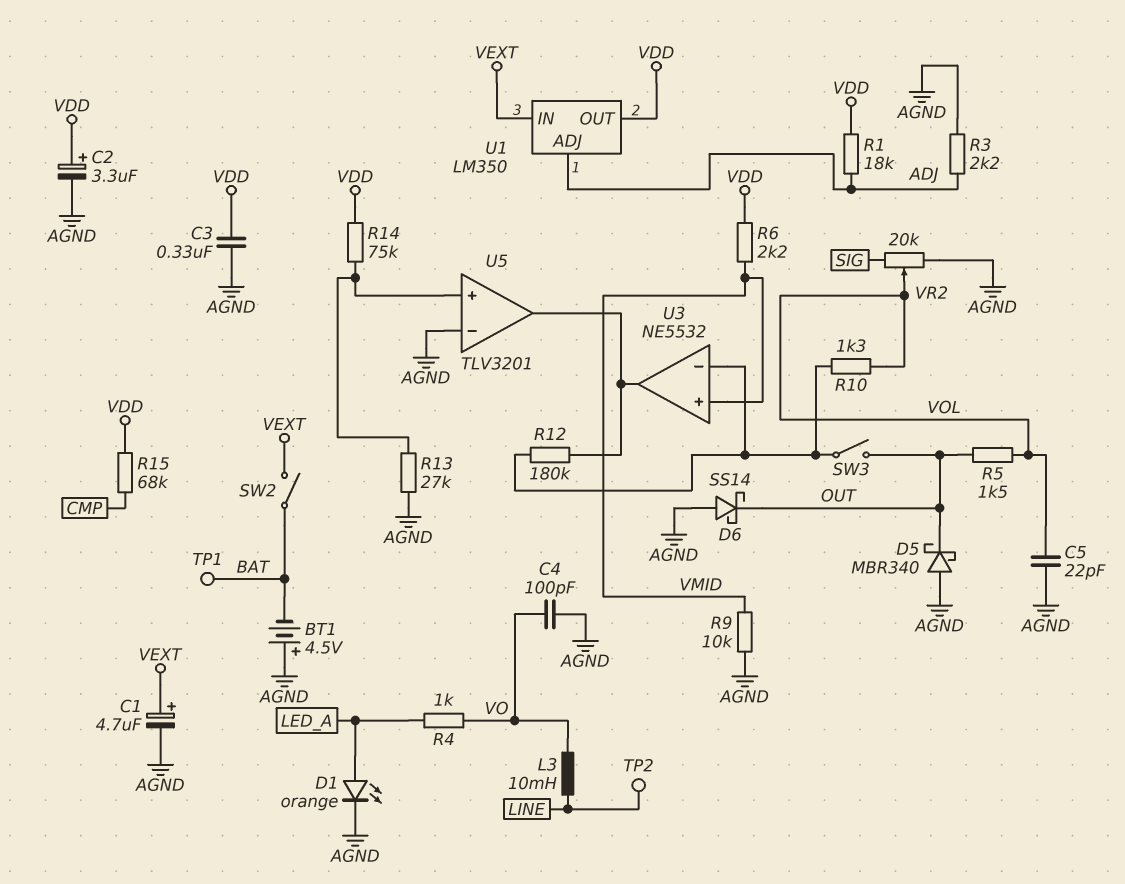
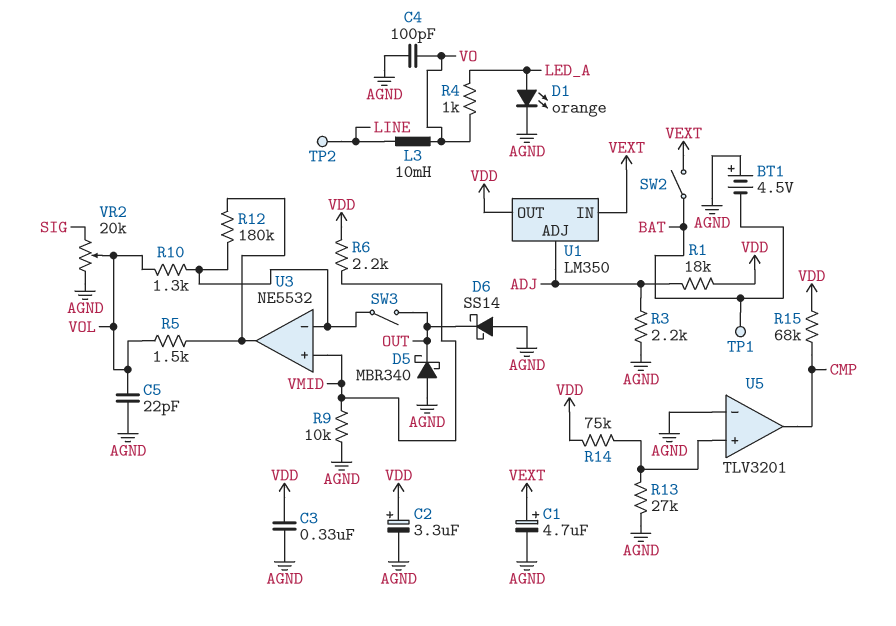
R5: 1.5k (OUT, VOL) -> 1.5k (U3/out, VOL)
U5 pin out: U3/out -> CMP

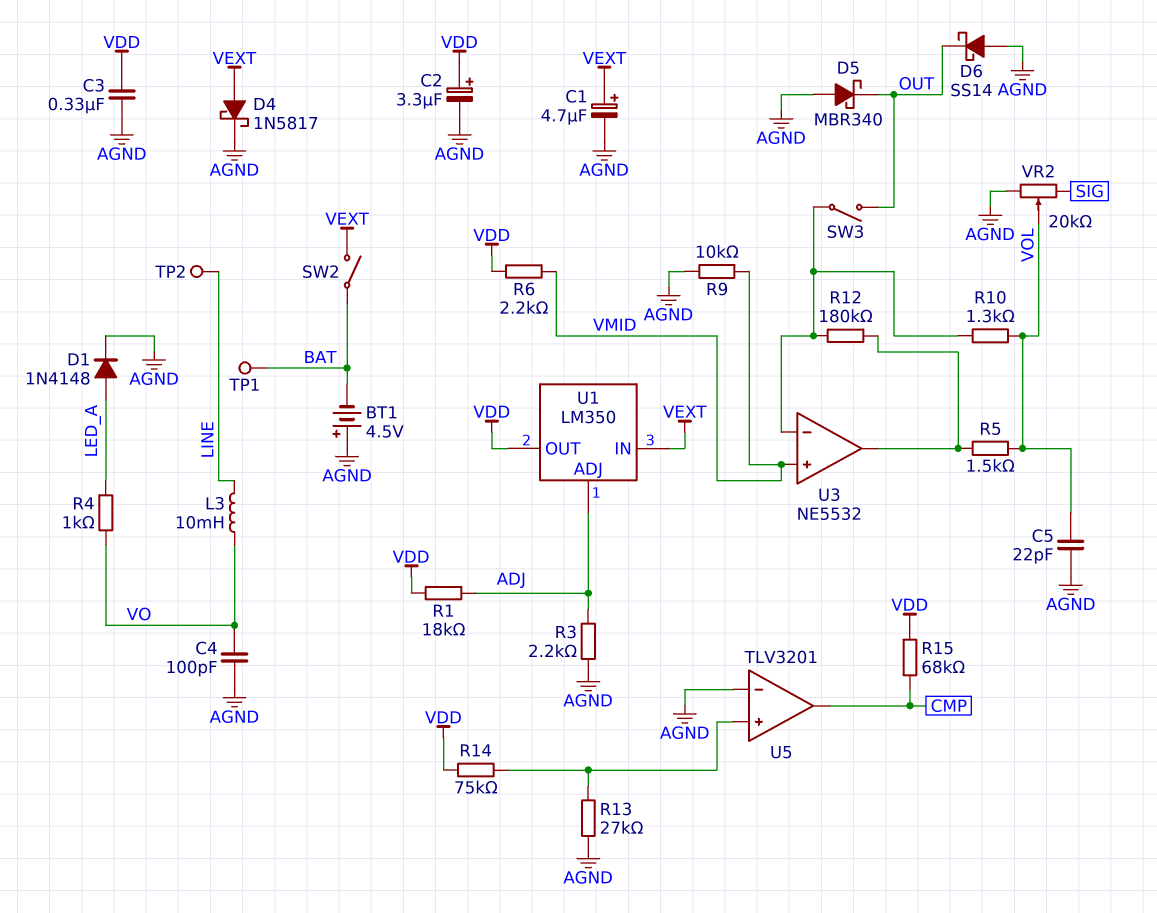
D1: LED orange (A LED_A, K AGND) -> diode 1N4148 (A LED_A, K AGND)
D4: none -> schottky 1N5817 (A VEXT, K AGND)

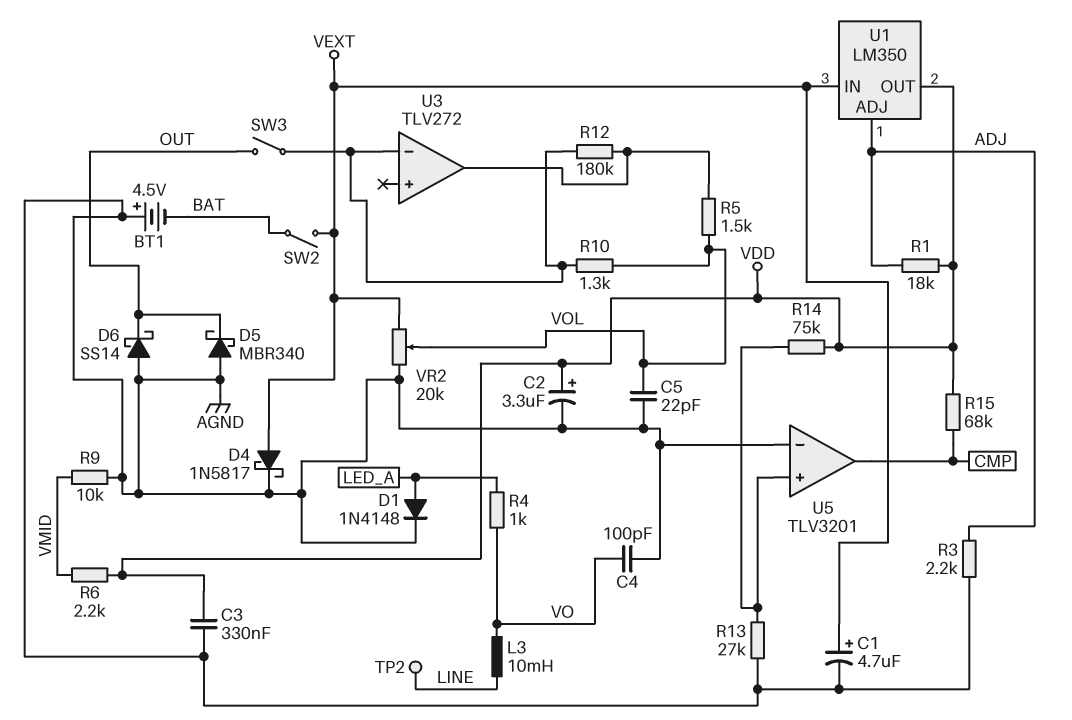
TP1: test point (BAT) -> none
U3: NE5532 -> TLV272
U3 pin in+: VMID -> none
VR2: 20k (AGND, SIG, wiper VOL) -> 20k (AGND, VEXT, wiper VOL)

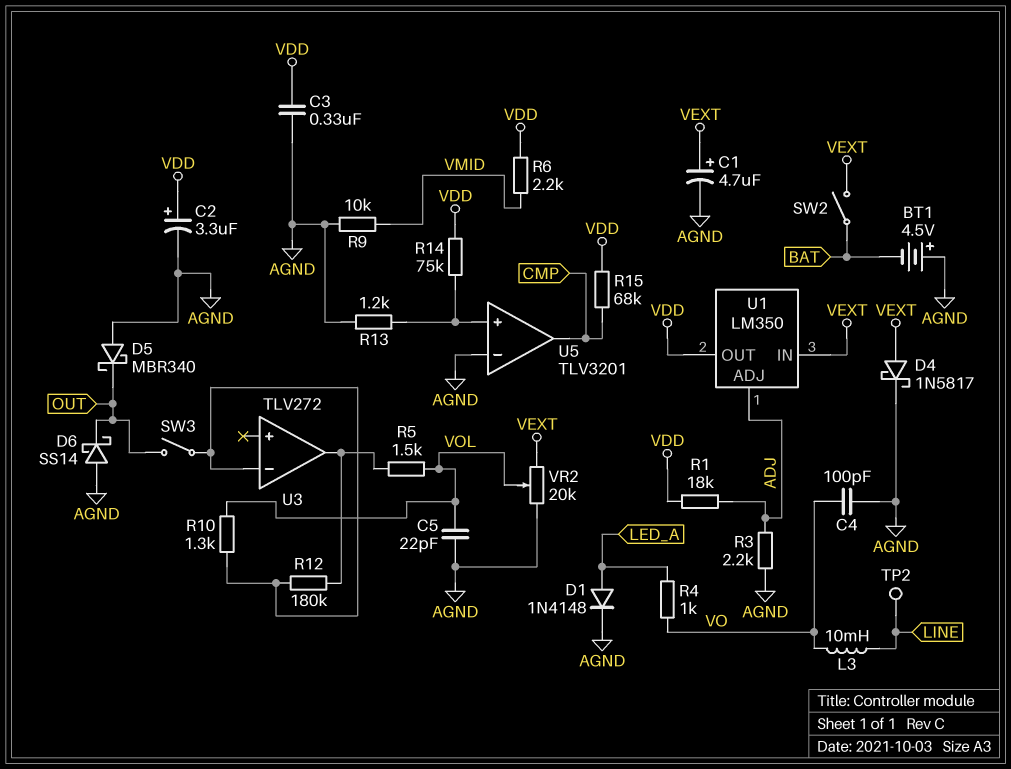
R13: 27k (AGND, U5/in+) -> 1.2k (AGND, U5/in+)

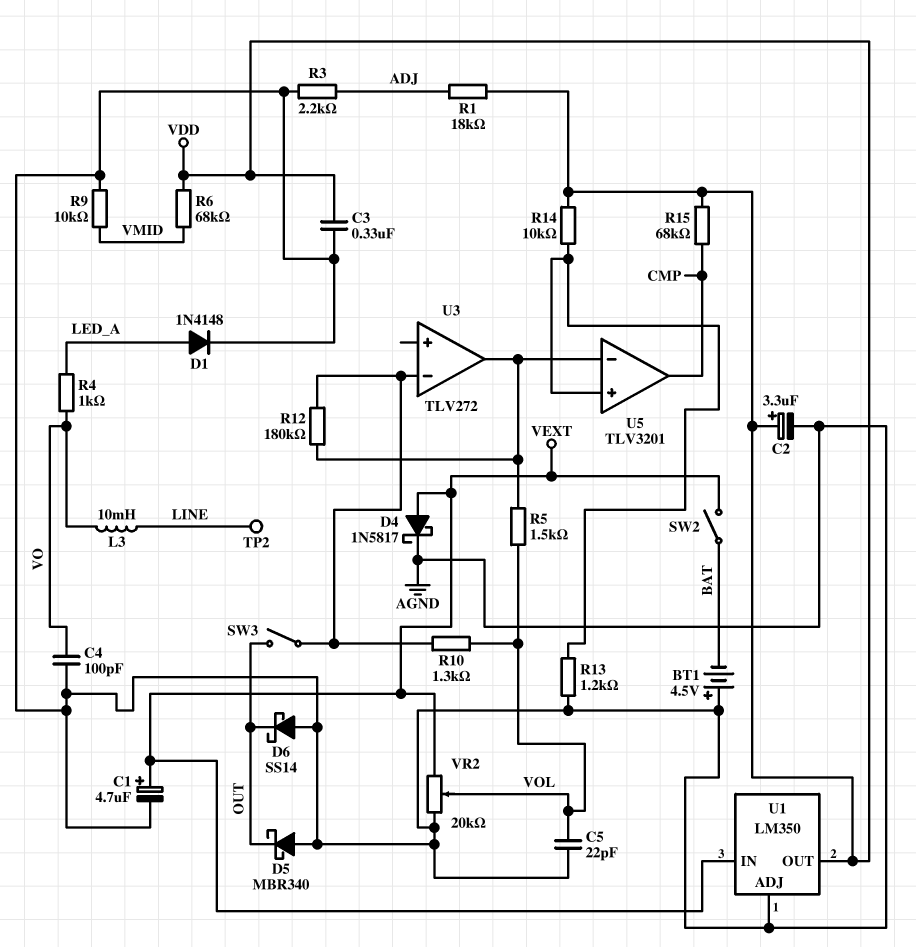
R6: 2.2k (VDD, VMID) -> 68k (VDD, VMID)
R14: 75k (U5/in+, VDD) -> 10k (U5/in+, VDD)
U1 pin ADJ: ADJ -> AGND
U5 pin in-: AGND -> U3/out

